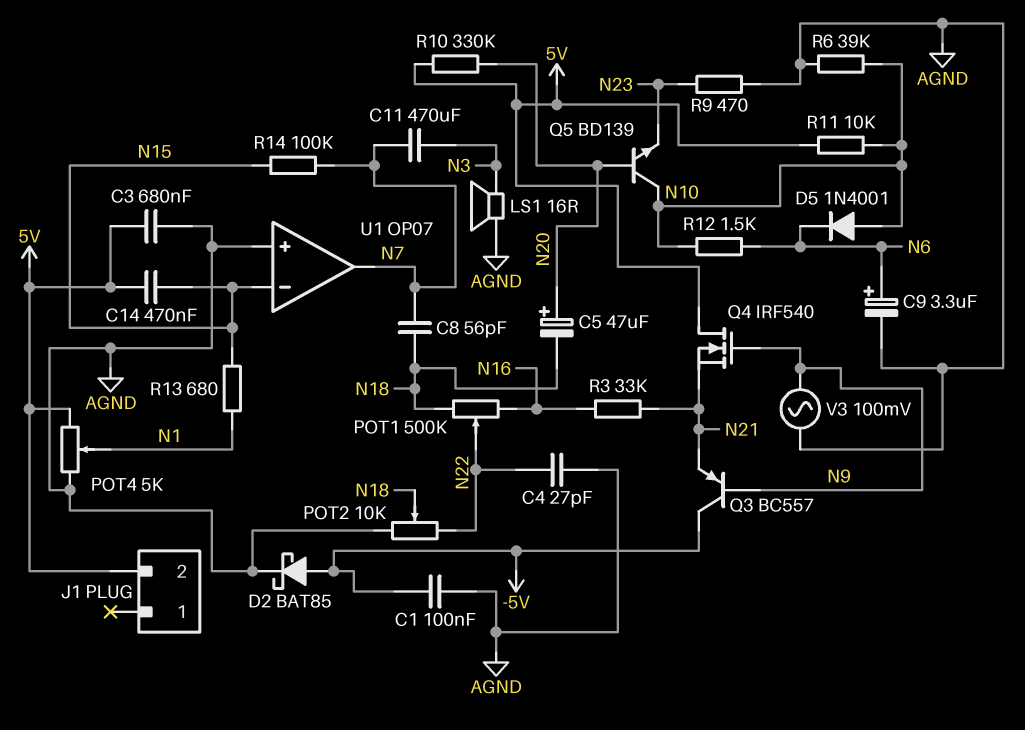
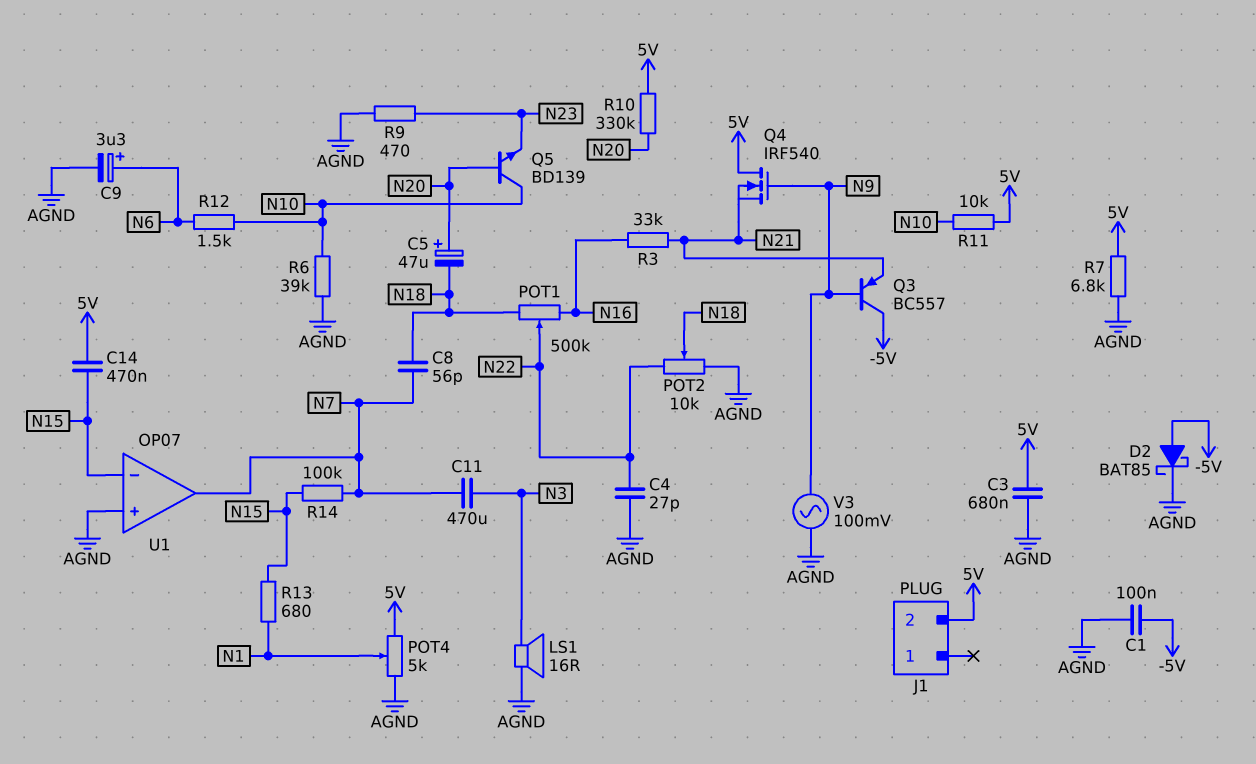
D5: diode 1N4001 (A N10, K N6) -> none
R7: none -> 6.8k (5V, AGND)

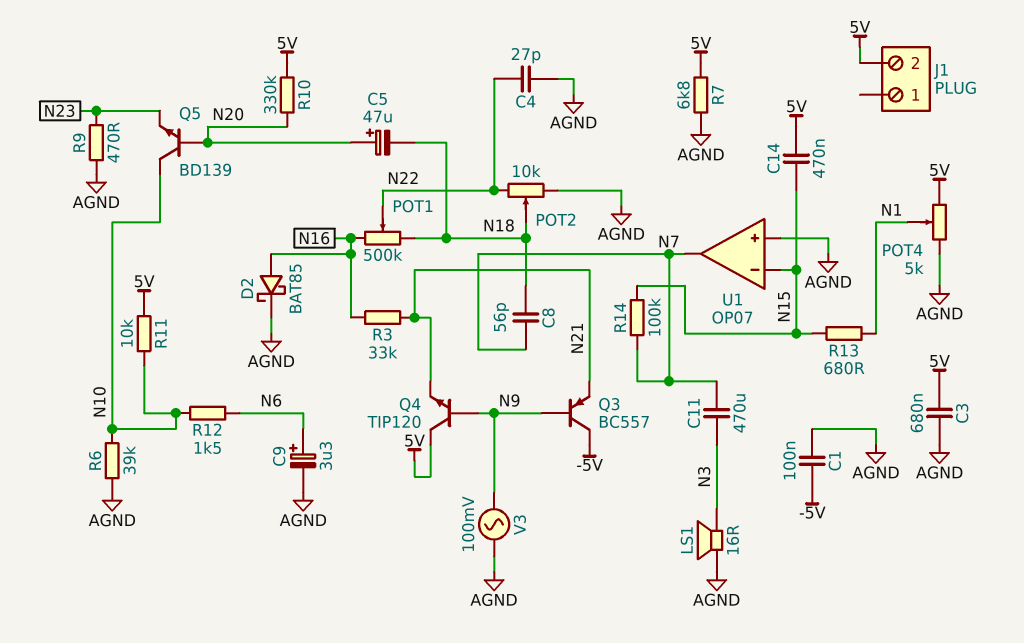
D2: schottky BAT85 (A -5V, K AGND) -> schottky BAT85 (A N16, K AGND)
Q4: NMOS IRF540 (G N9, D 5V, S N21) -> NPN TIP120 (B N9, C 5V, E N21)

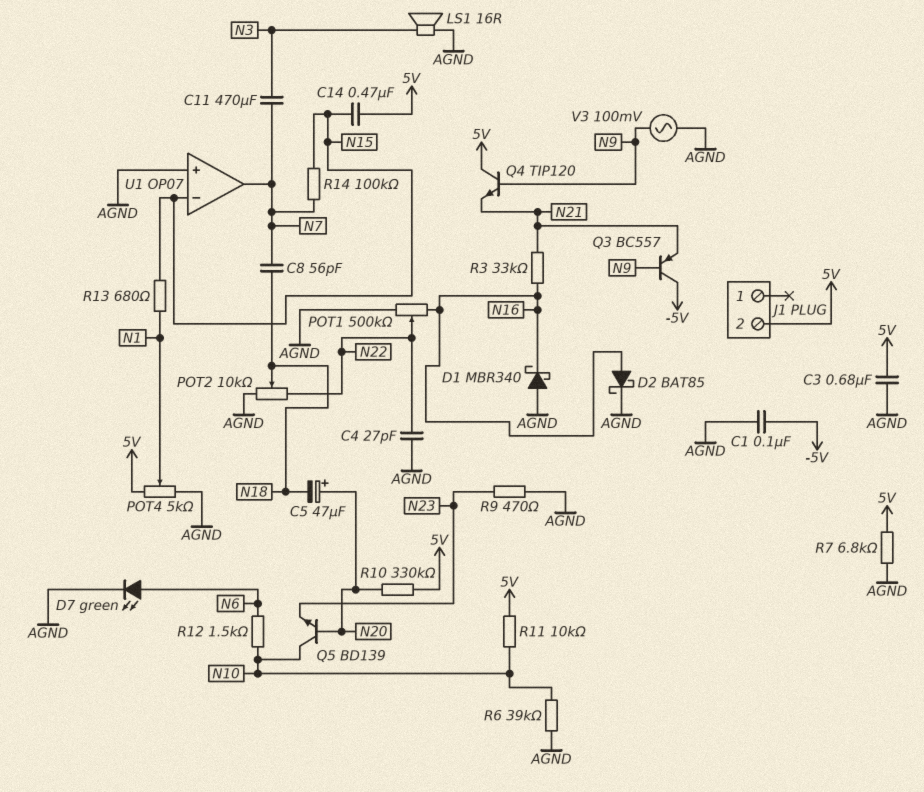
C9: 3.3uF (plus N6, minus AGND) -> none
D1: none -> schottky MBR340 (A AGND, K N16)
D7: none -> LED green (A N6, K AGND)
POT1: 500k (N16, N18, wiper N22) -> 500k (AGND, N16, wiper N22)

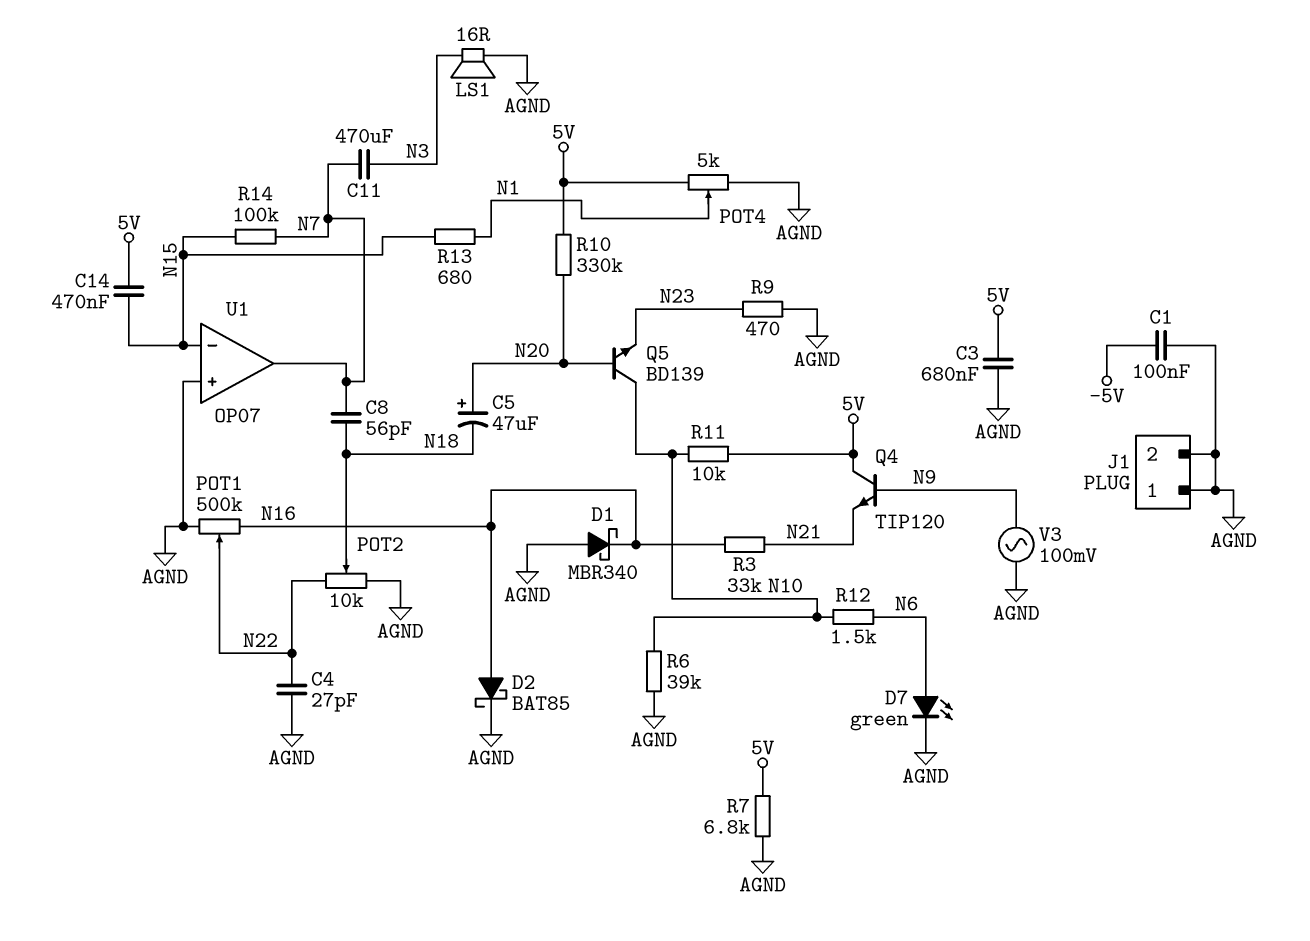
J1 pin 1: none -> AGND
J1 pin 2: 5V -> AGND
Q3: PNP BC557 (B N9, C -5V, E N21) -> none

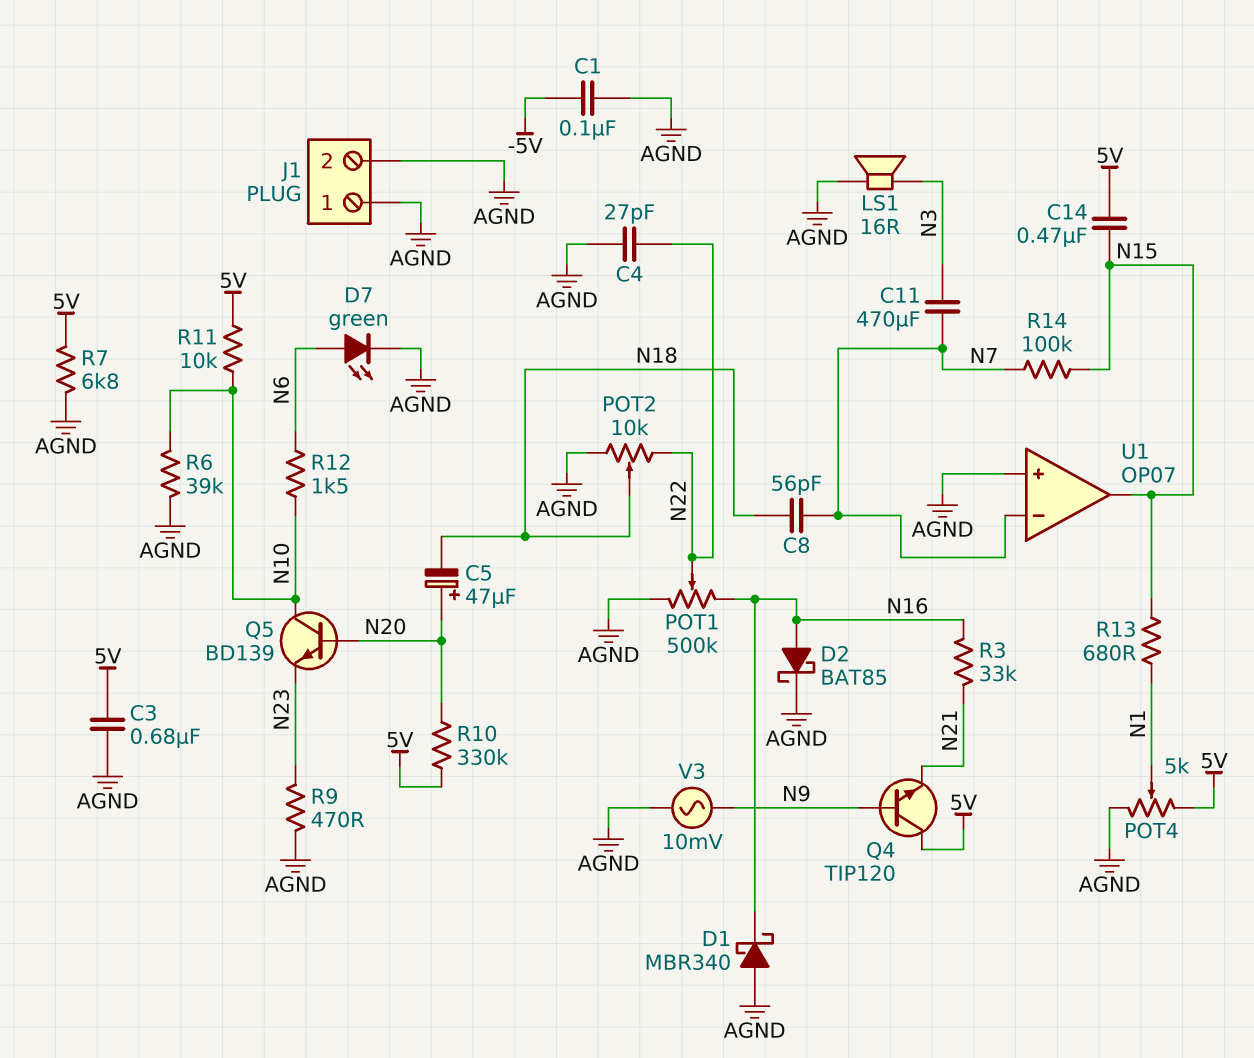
U1 pin in-: N15 -> N7
U1 pin out: N7 -> N15
V3: AC 100mV (AGND, N9) -> AC 10mV (AGND, N9)

